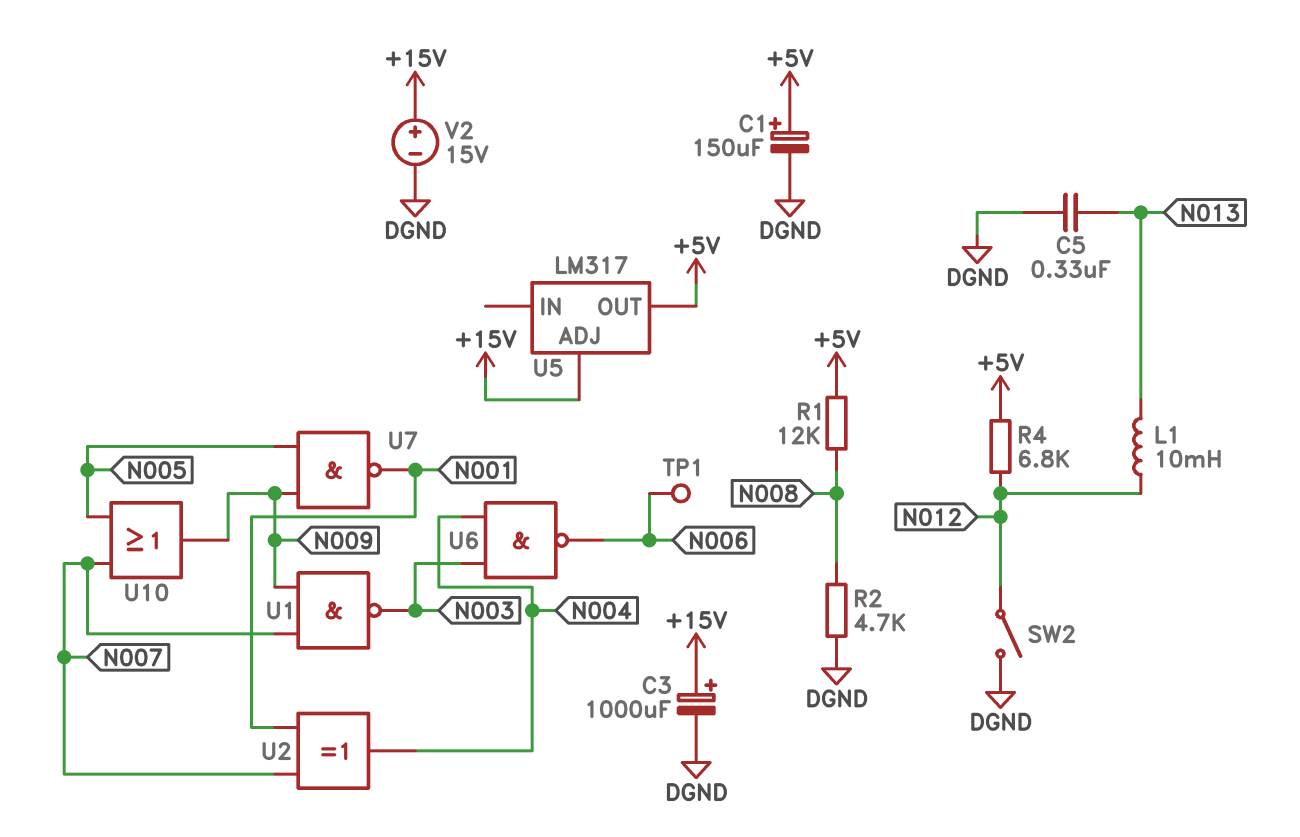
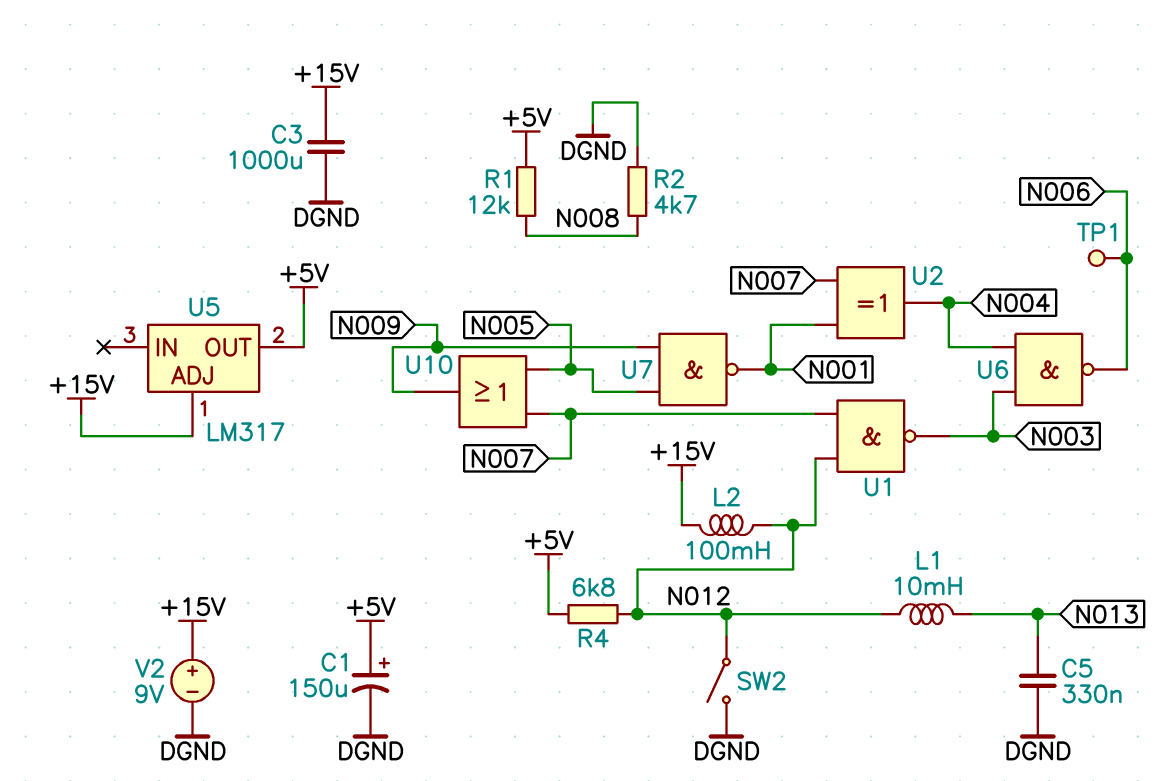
C3: 1000uF (plus +15V, minus DGND) -> 1000uF (+15V, DGND)
L2: none -> 100mH (+15V, N012)
U1: NAND (in N007, in N009, out N003) -> NAND (in N007, in N012, out N003)
V2: 15V (plus +15V, minus DGND) -> 9V (plus +15V, minus DGND)

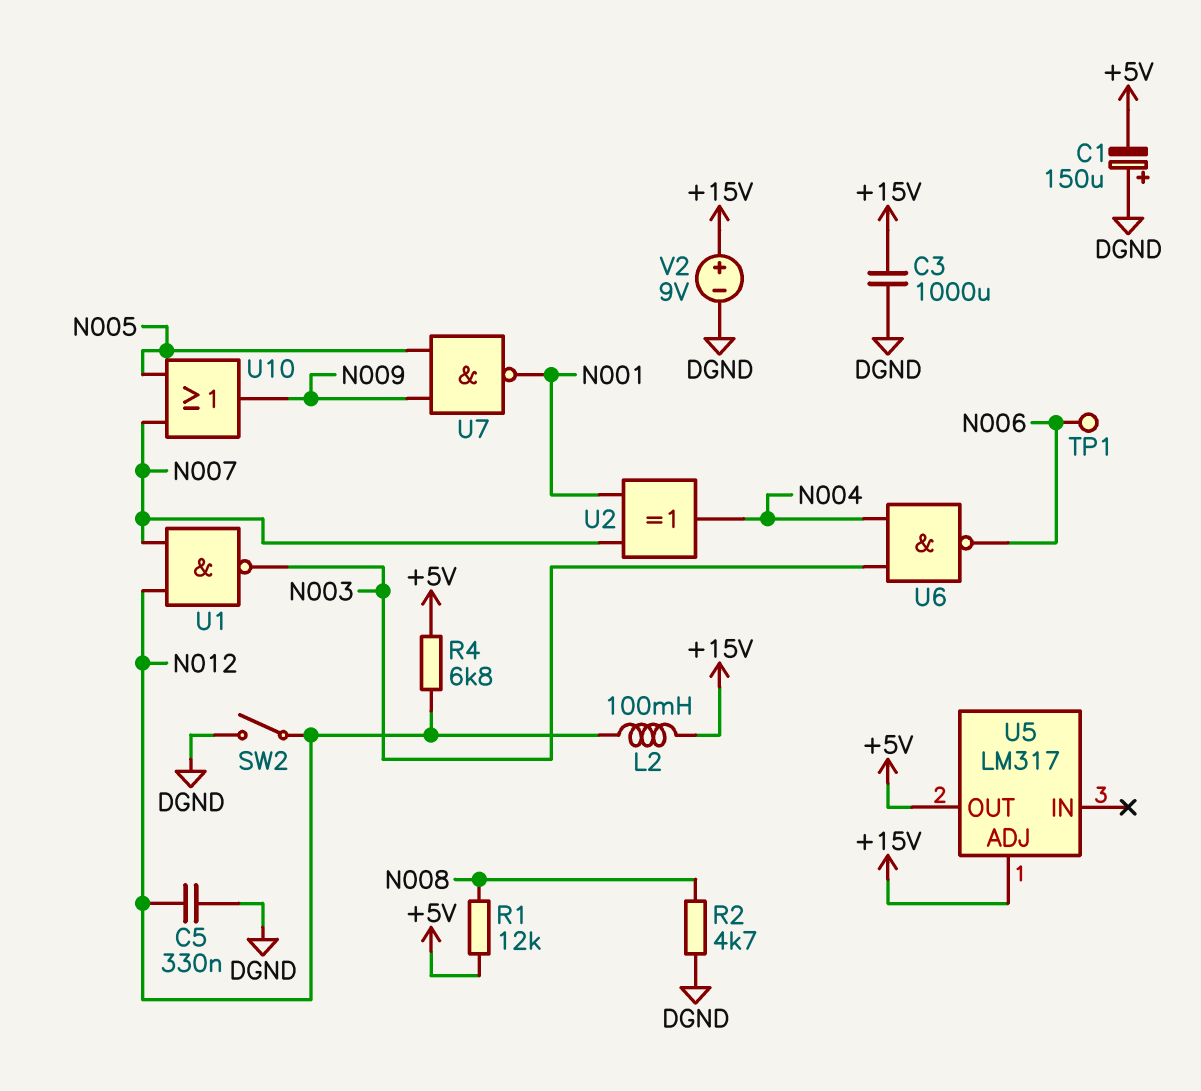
C1: 150uF (plus +5V, minus DGND) -> 150uF (plus DGND, minus +5V)
C5: 330nF (DGND, N013) -> 330nF (DGND, N012)
L1: 10mH (N012, N013) -> none

